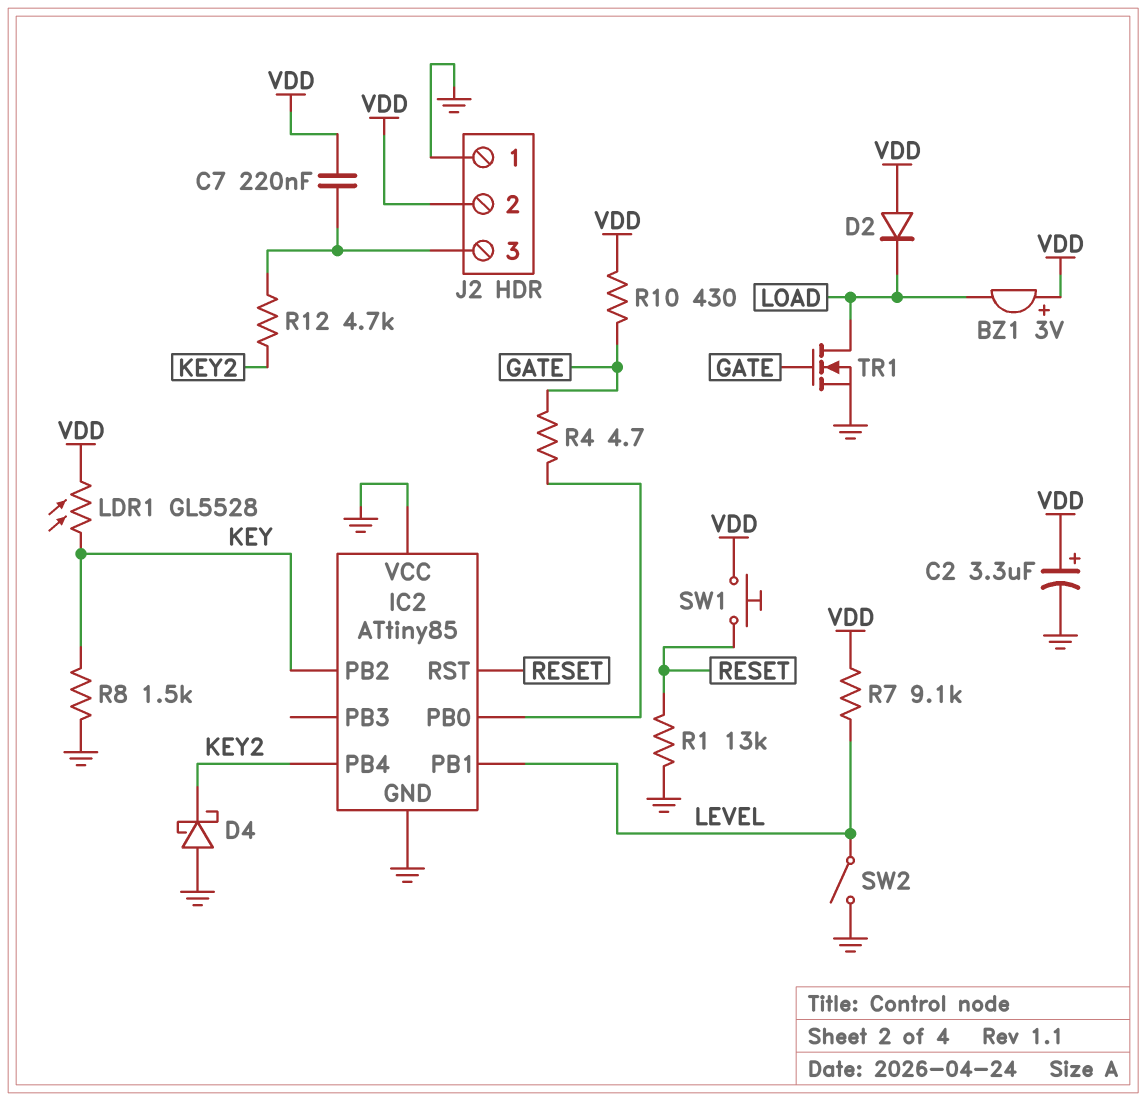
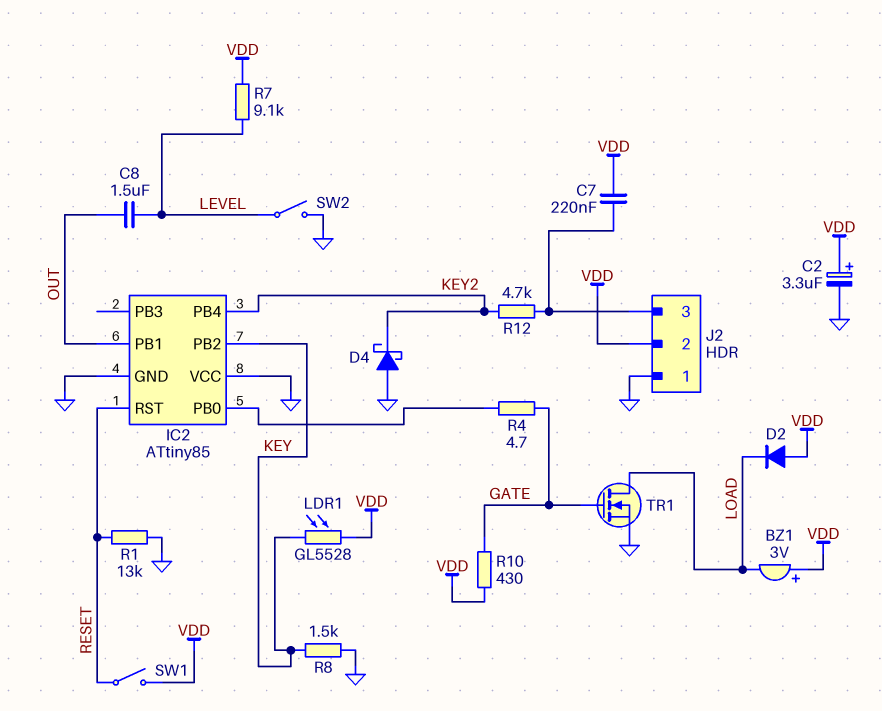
C8: none -> 1.5uF (LEVEL, OUT)
IC2 pin PB1: LEVEL -> OUT
SW1: button (RESET, VDD) -> switch (RESET, VDD)

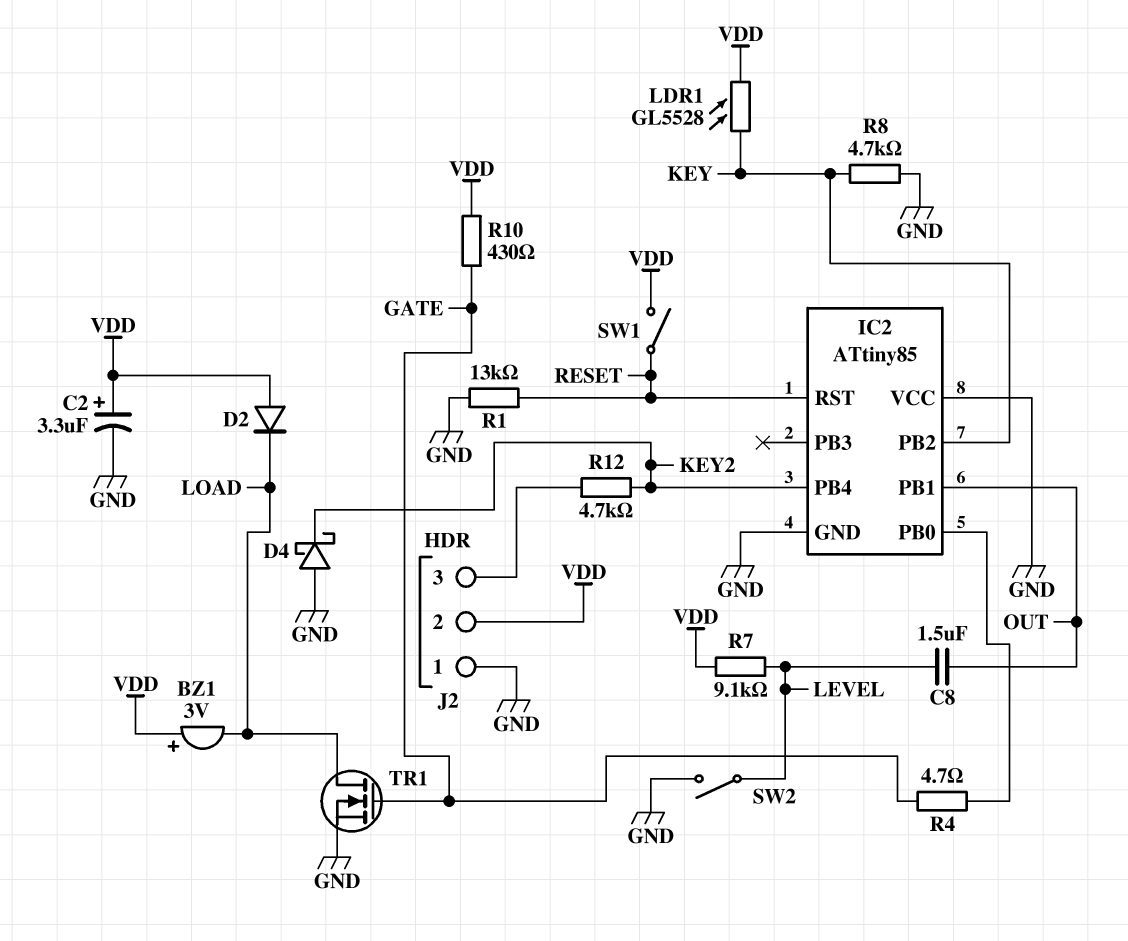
C7: 220nF (J2/3, VDD) -> none
R8: 1.5k (GND, KEY) -> 4.7k (GND, KEY)

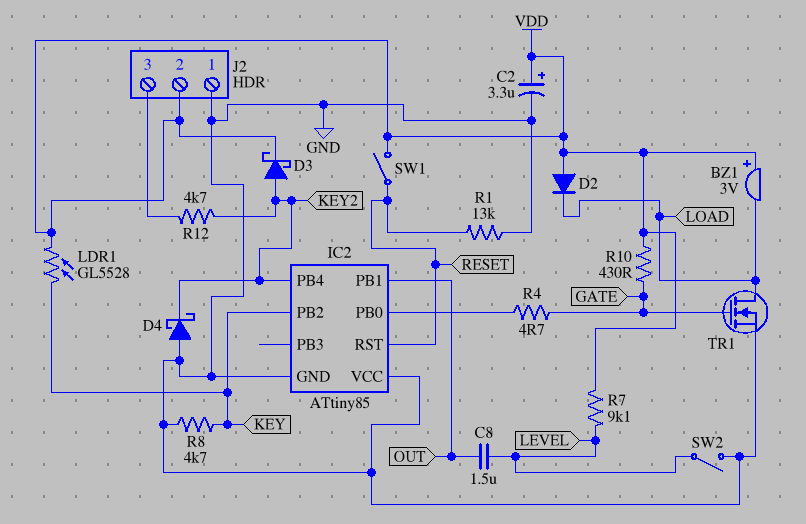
D3: none -> schottky (A KEY2, K VDD)

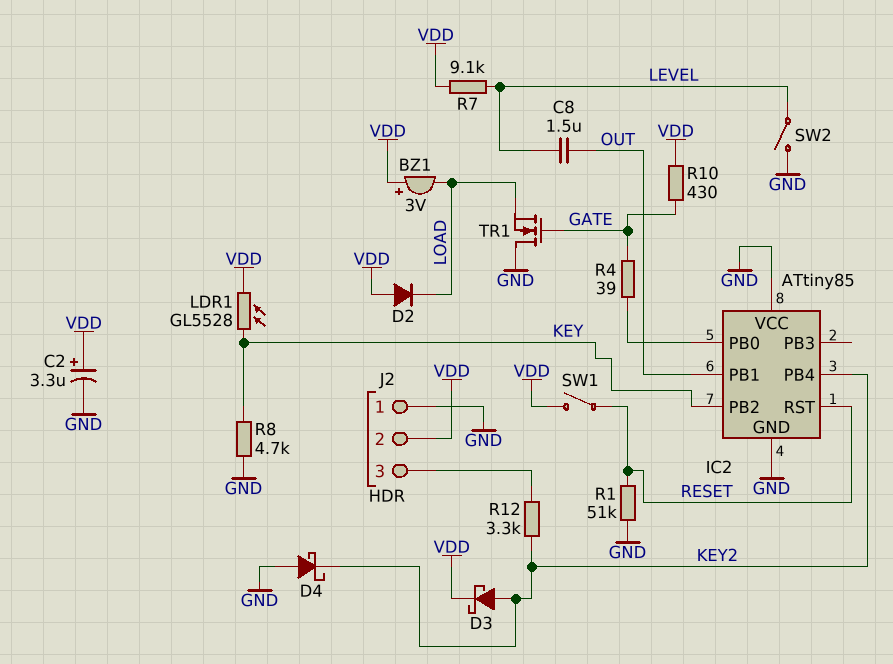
R1: 13k (GND, RESET) -> 51k (GND, RESET)
R4: 4.7 (GATE, IC2/PB0) -> 39 (GATE, IC2/PB0)
R12: 4.7k (J2/3, KEY2) -> 3.3k (J2/3, KEY2)
TR1: NMOS (G GATE, D LOAD, S GND) -> NMOS (G GATE, D GND, S LOAD)

